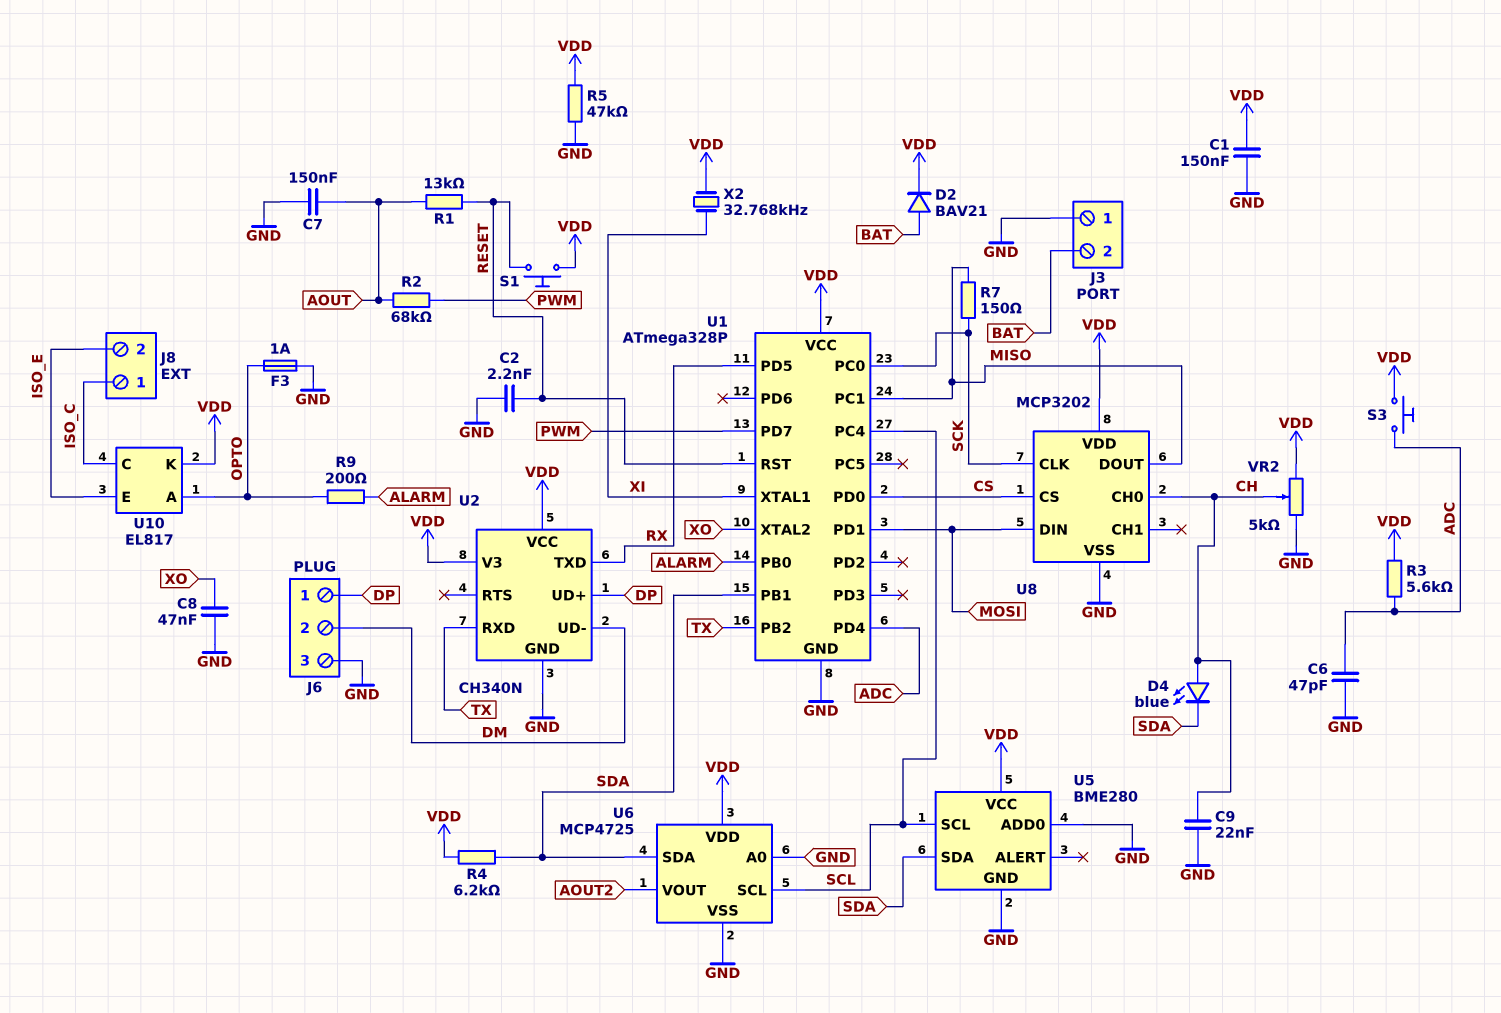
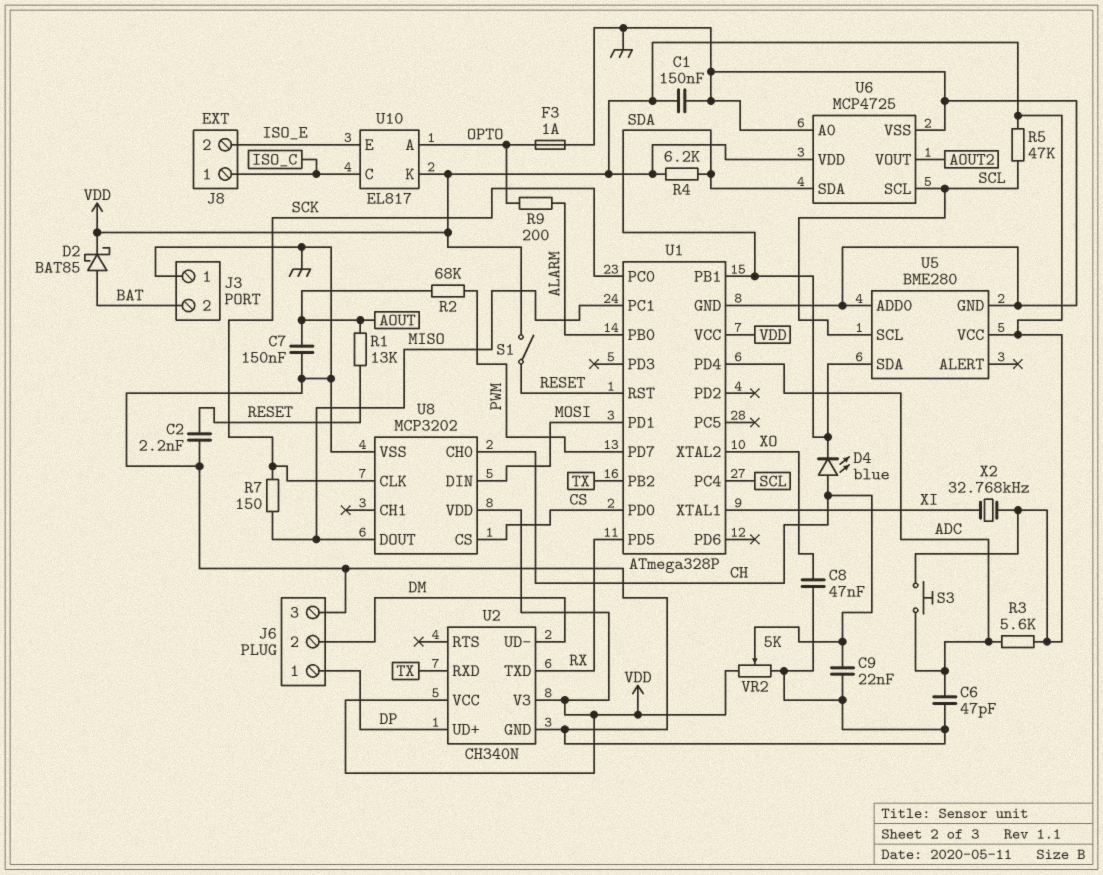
D2: diode BAV21 (A BAT, K VDD) -> schottky BAT85 (A BAT, K VDD)
R5: 47k (GND, VDD) -> 47k (SCL, VDD)
S1: button (RESET, VDD) -> switch (RESET, VDD)

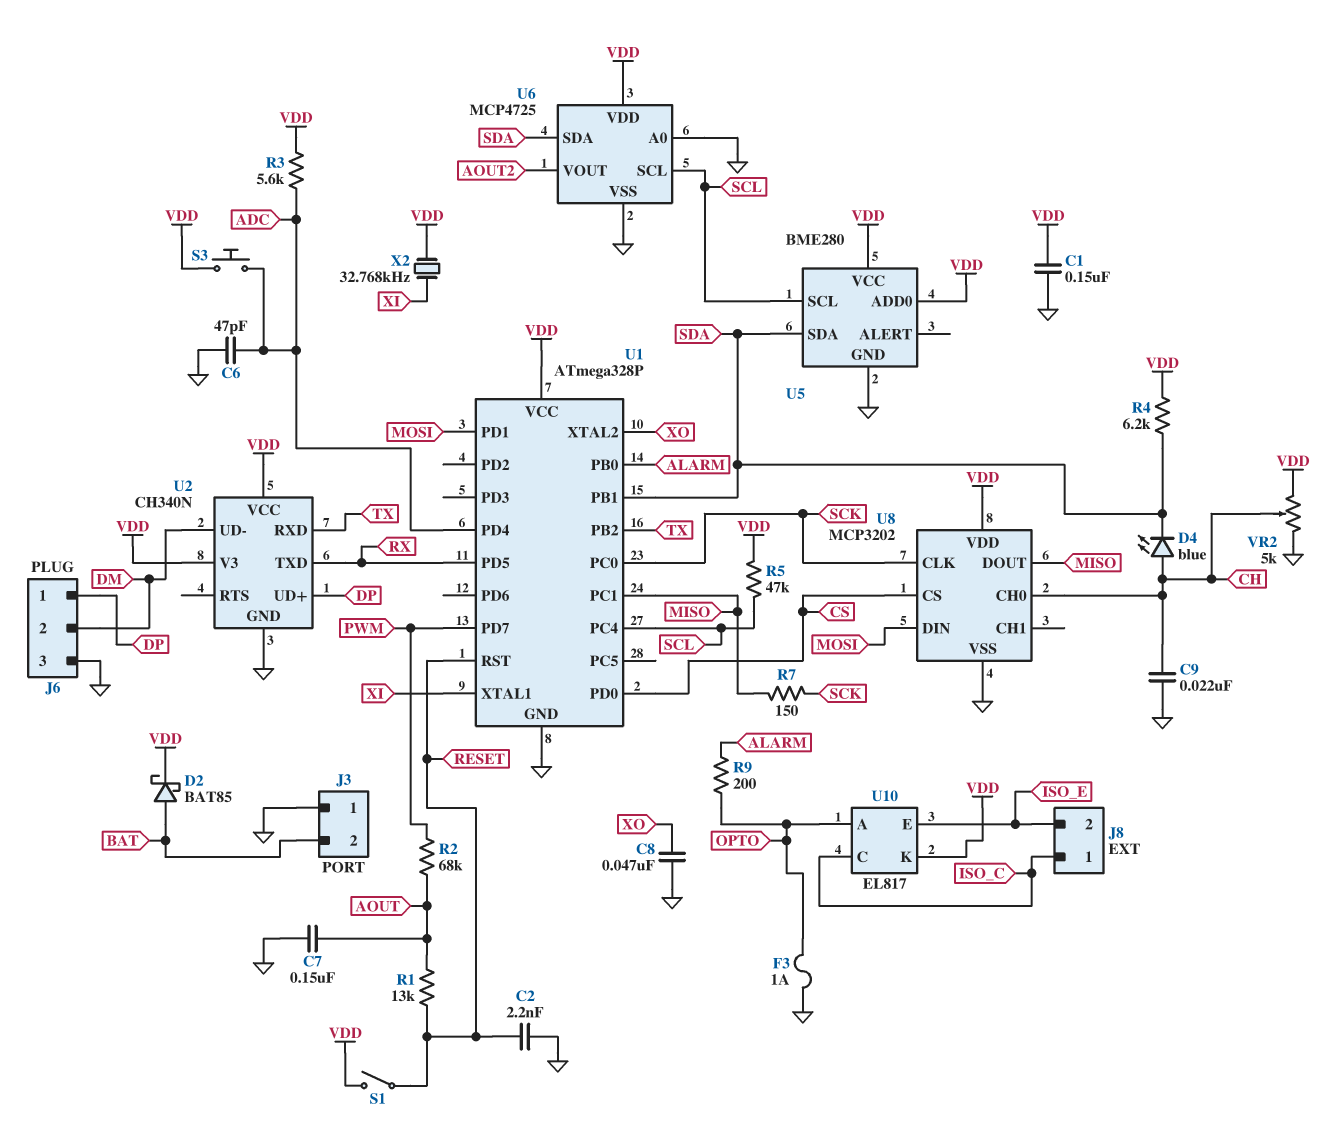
U5 pin ADD0: GND -> VDD

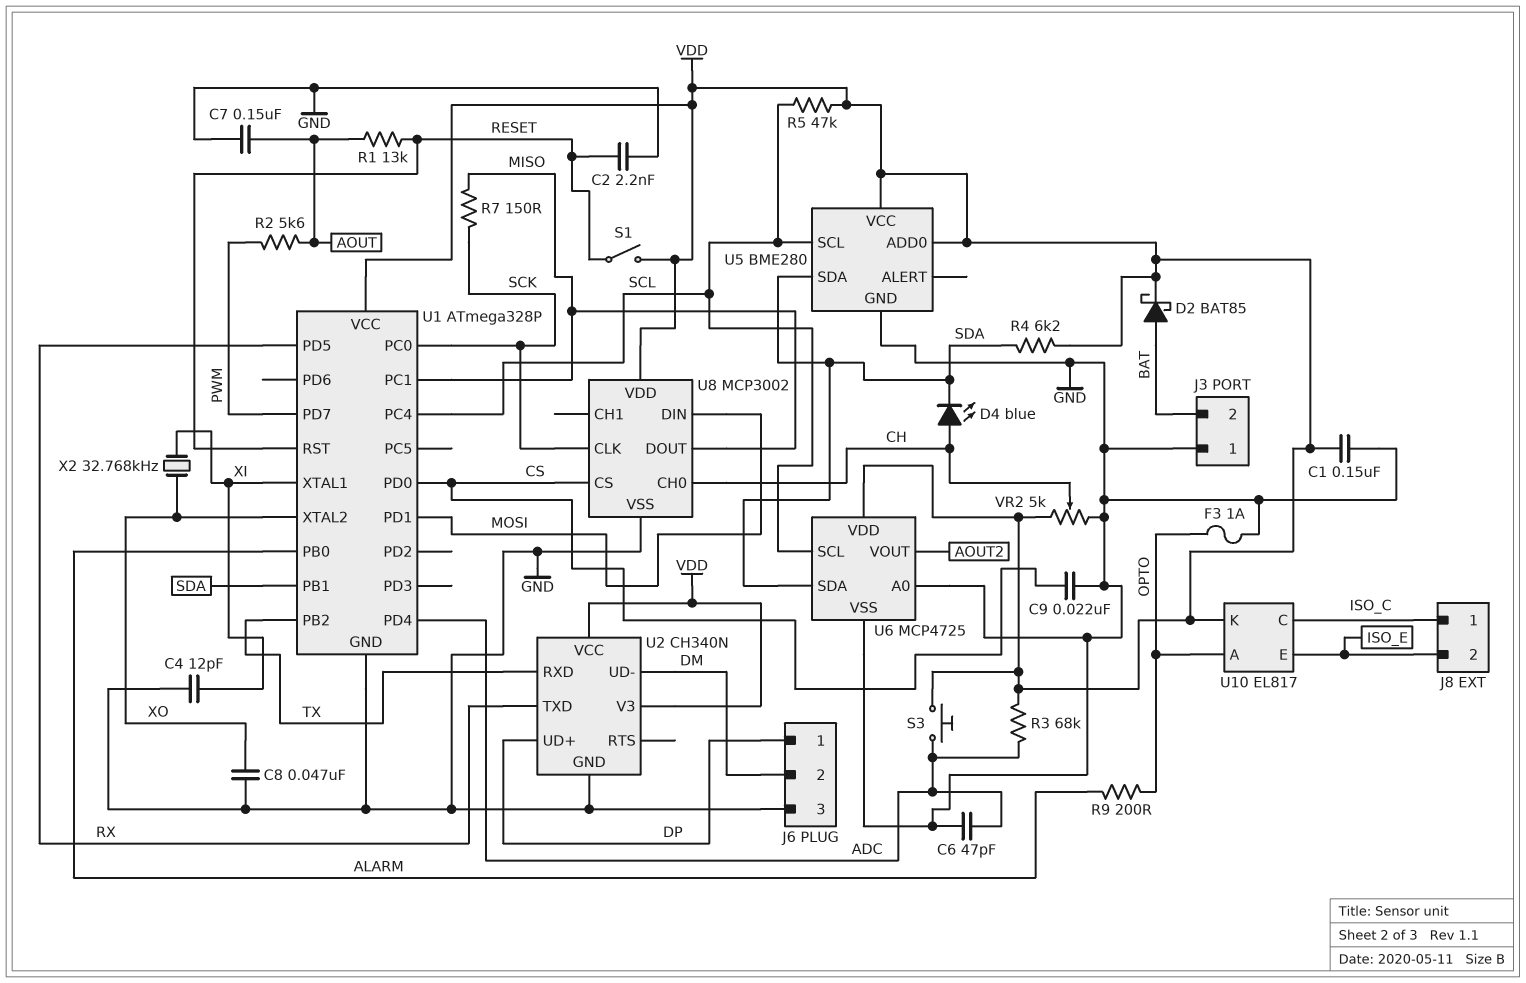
C4: none -> 12pF (GND, XI)
C9: 22nF (CH, GND) -> 22nF (CS, GND)
R2: 68k (AOUT, PWM) -> 5.6k (AOUT, PWM)
R3: 5.6k (ADC, VDD) -> 68k (ADC, VDD)
U8: MCP3202 -> MCP3002
X2: 32.768kHz (VDD, XI) -> 32.768kHz (XI, XO)

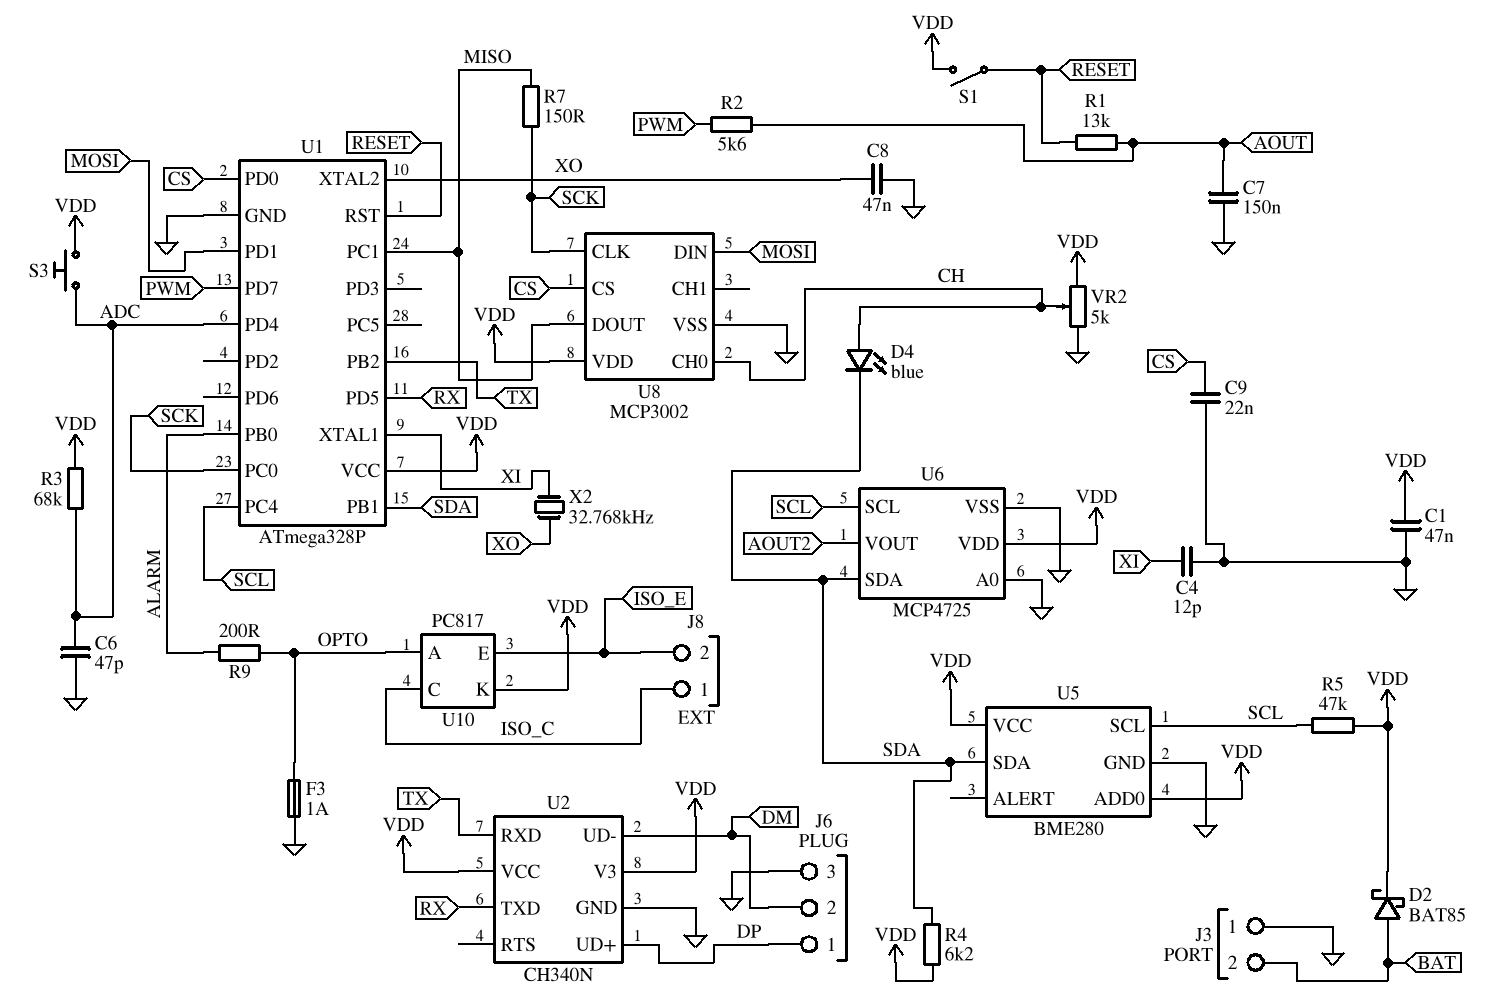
C1: 150nF (GND, VDD) -> 47nF (GND, VDD)
C2: 2.2nF (GND, RESET) -> none
U10: EL817 -> PC817

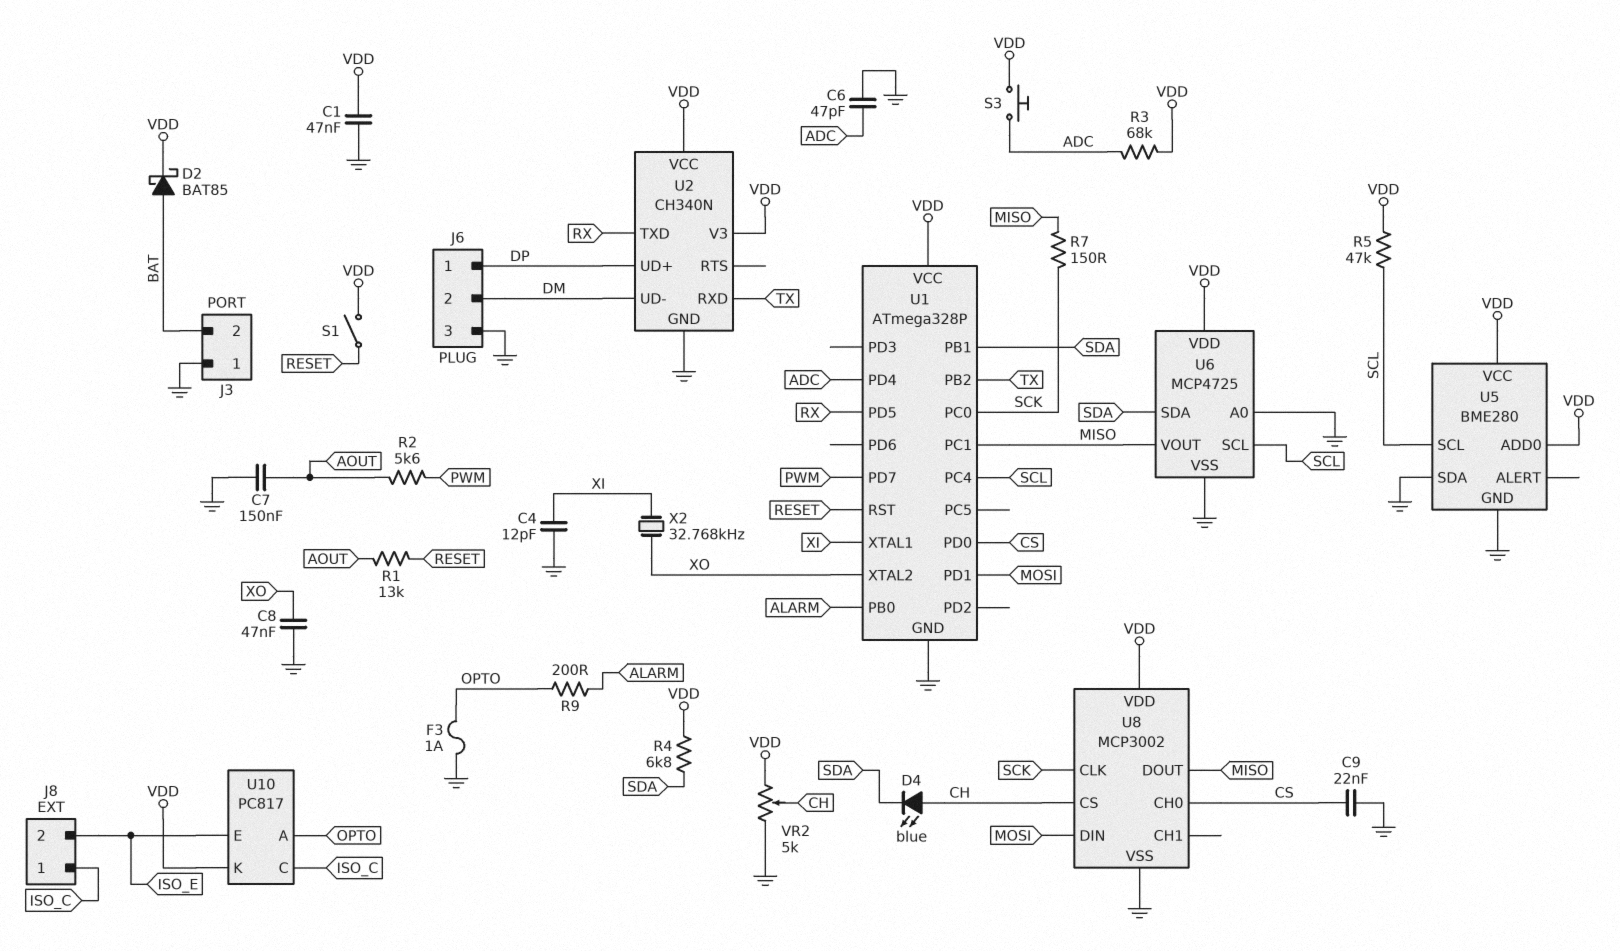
R4: 6.2k (SDA, VDD) -> 6.8k (SDA, VDD)
U5 pin SDA: SDA -> GND
U6 pin VOUT: AOUT2 -> MISO
U8 pin CH0: CH -> CS
U8 pin CS: CS -> CH

